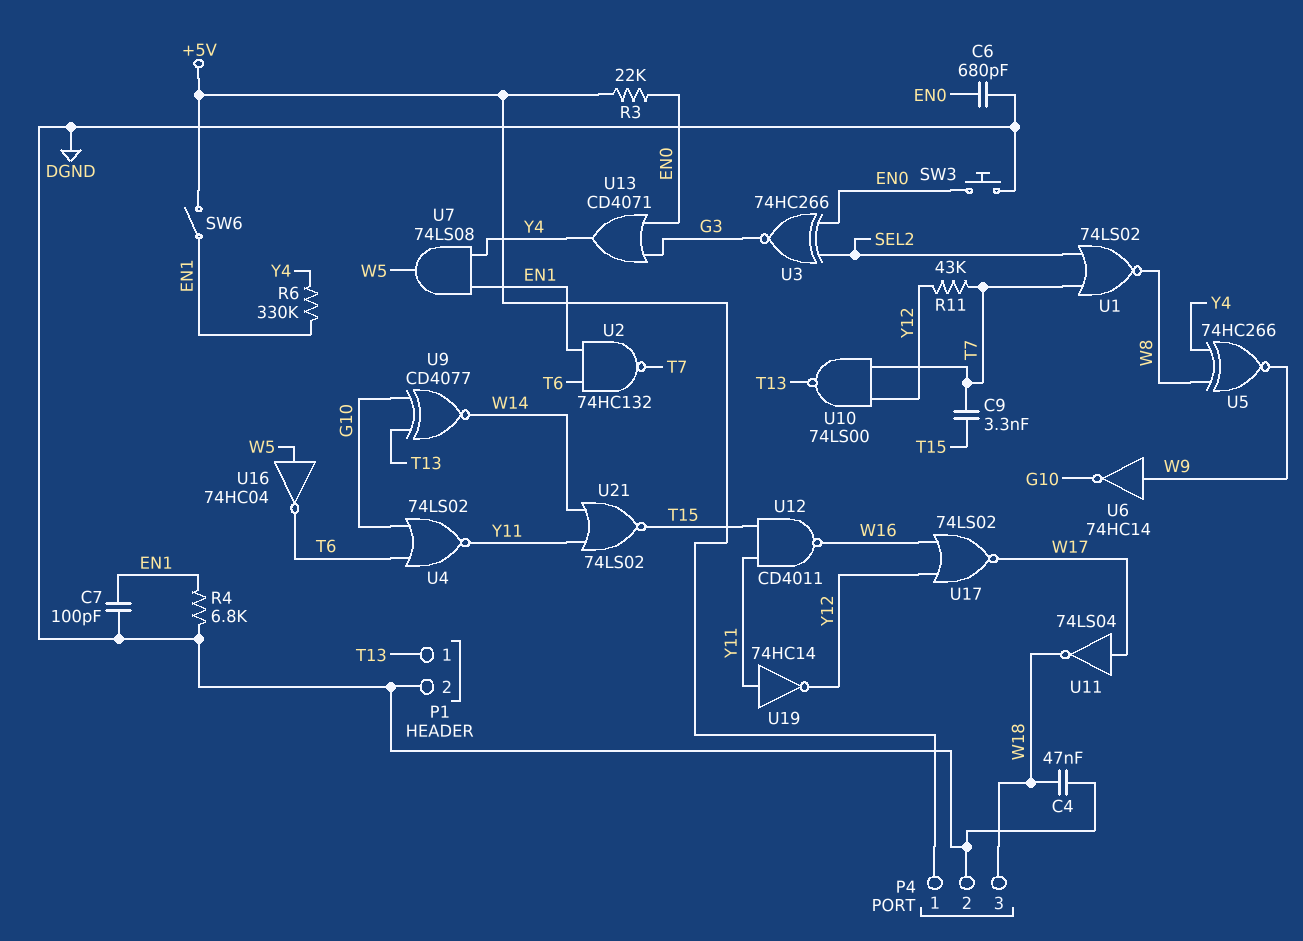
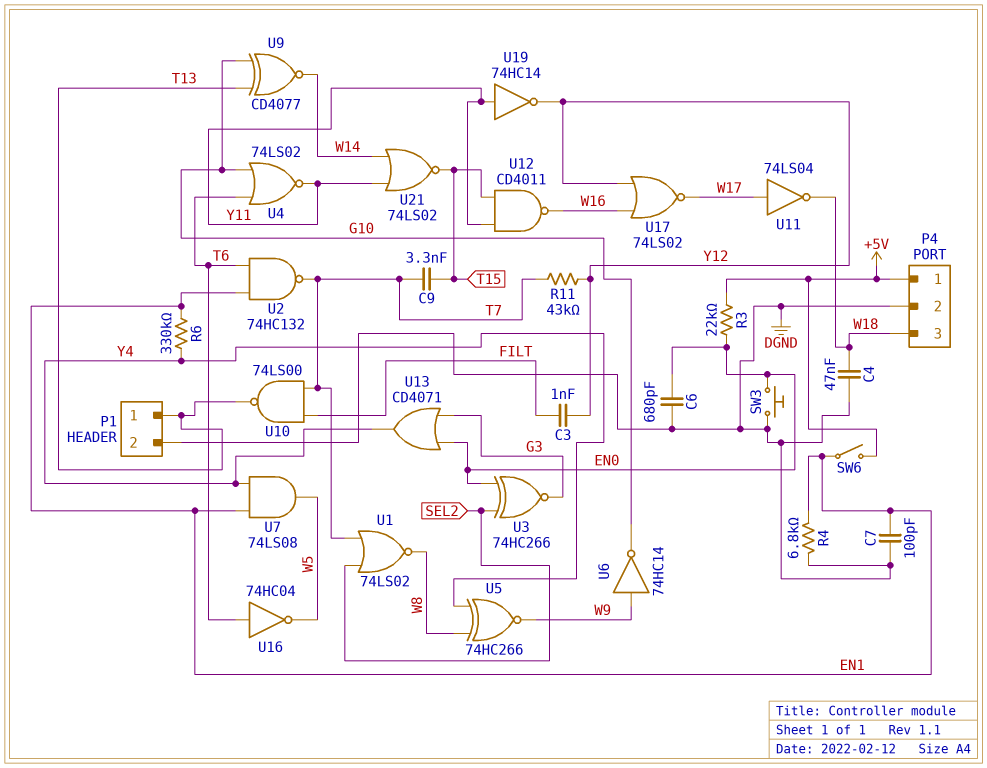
C3: none -> 1nF (FILT, Y12)
U10: NAND 74LS00 (in T7, in Y12, out T13) -> NAND 74LS00 (in FILT, in T7, out T13)
U16: NOT 74HC04 (in W5, out T6) -> NOT 74HC04 (in T6, out W5)

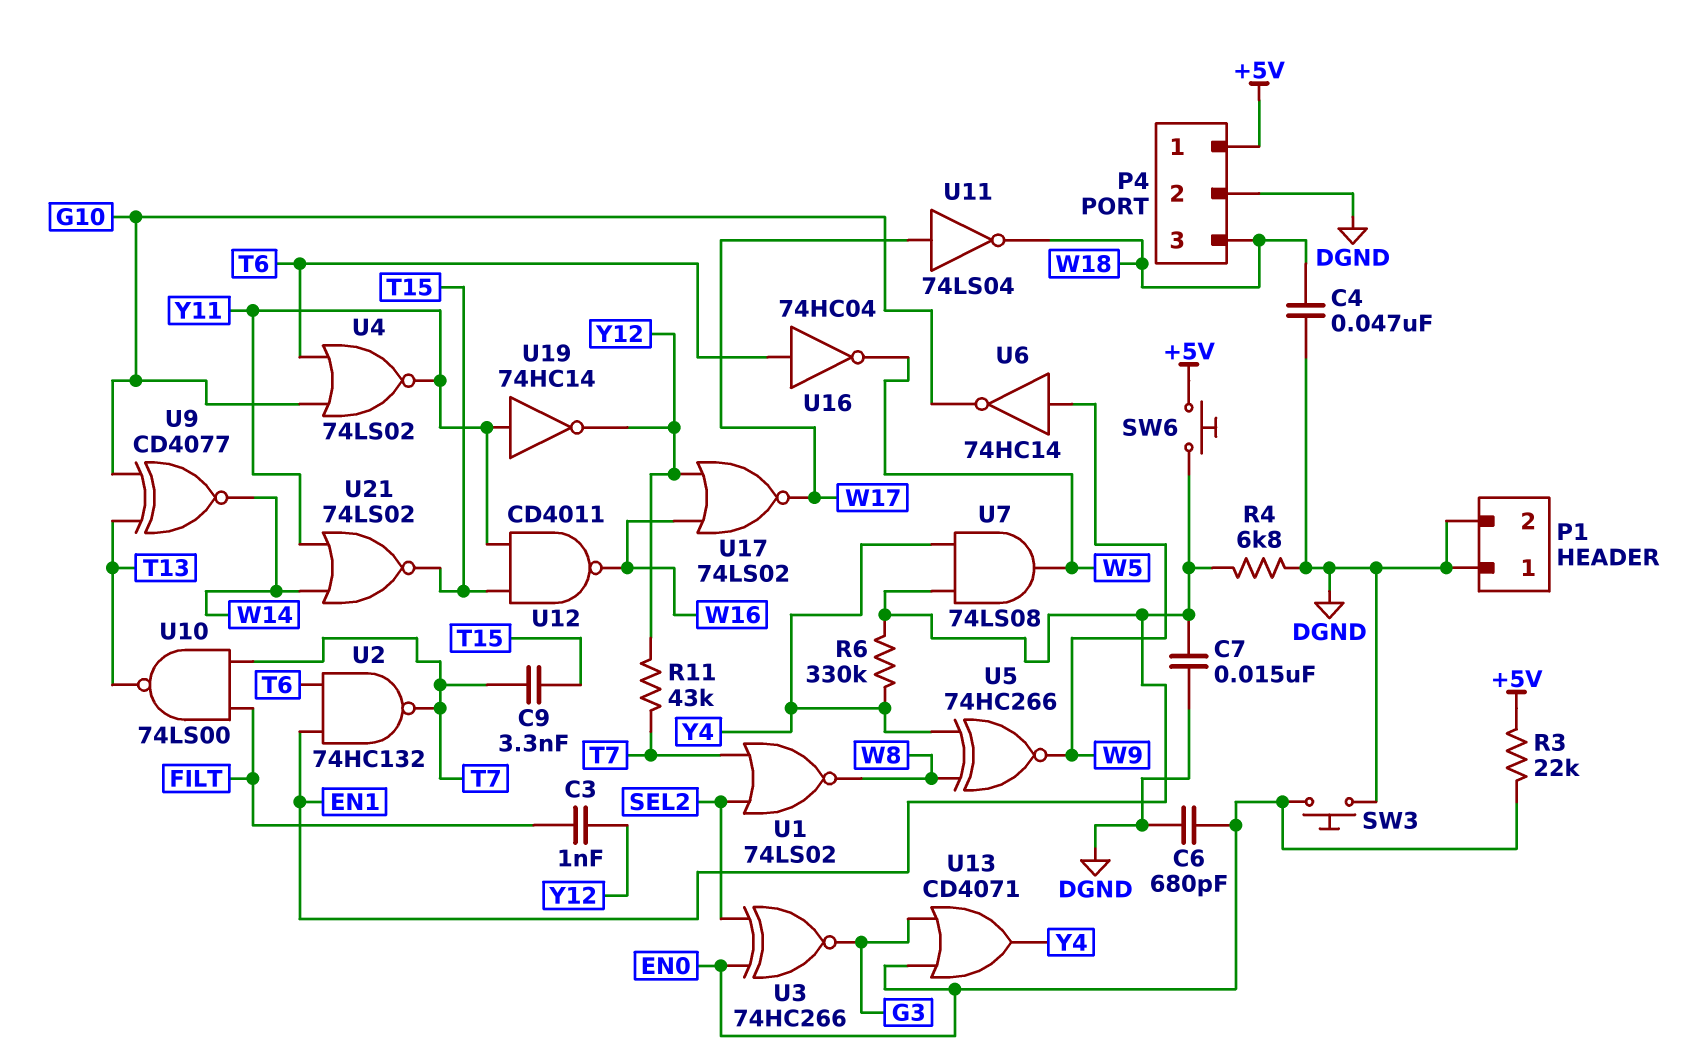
C7: 100pF (DGND, EN1) -> 15nF (DGND, EN1)
P1 pin 1: T13 -> DGND
SW6: switch (+5V, EN1) -> button (+5V, EN1)

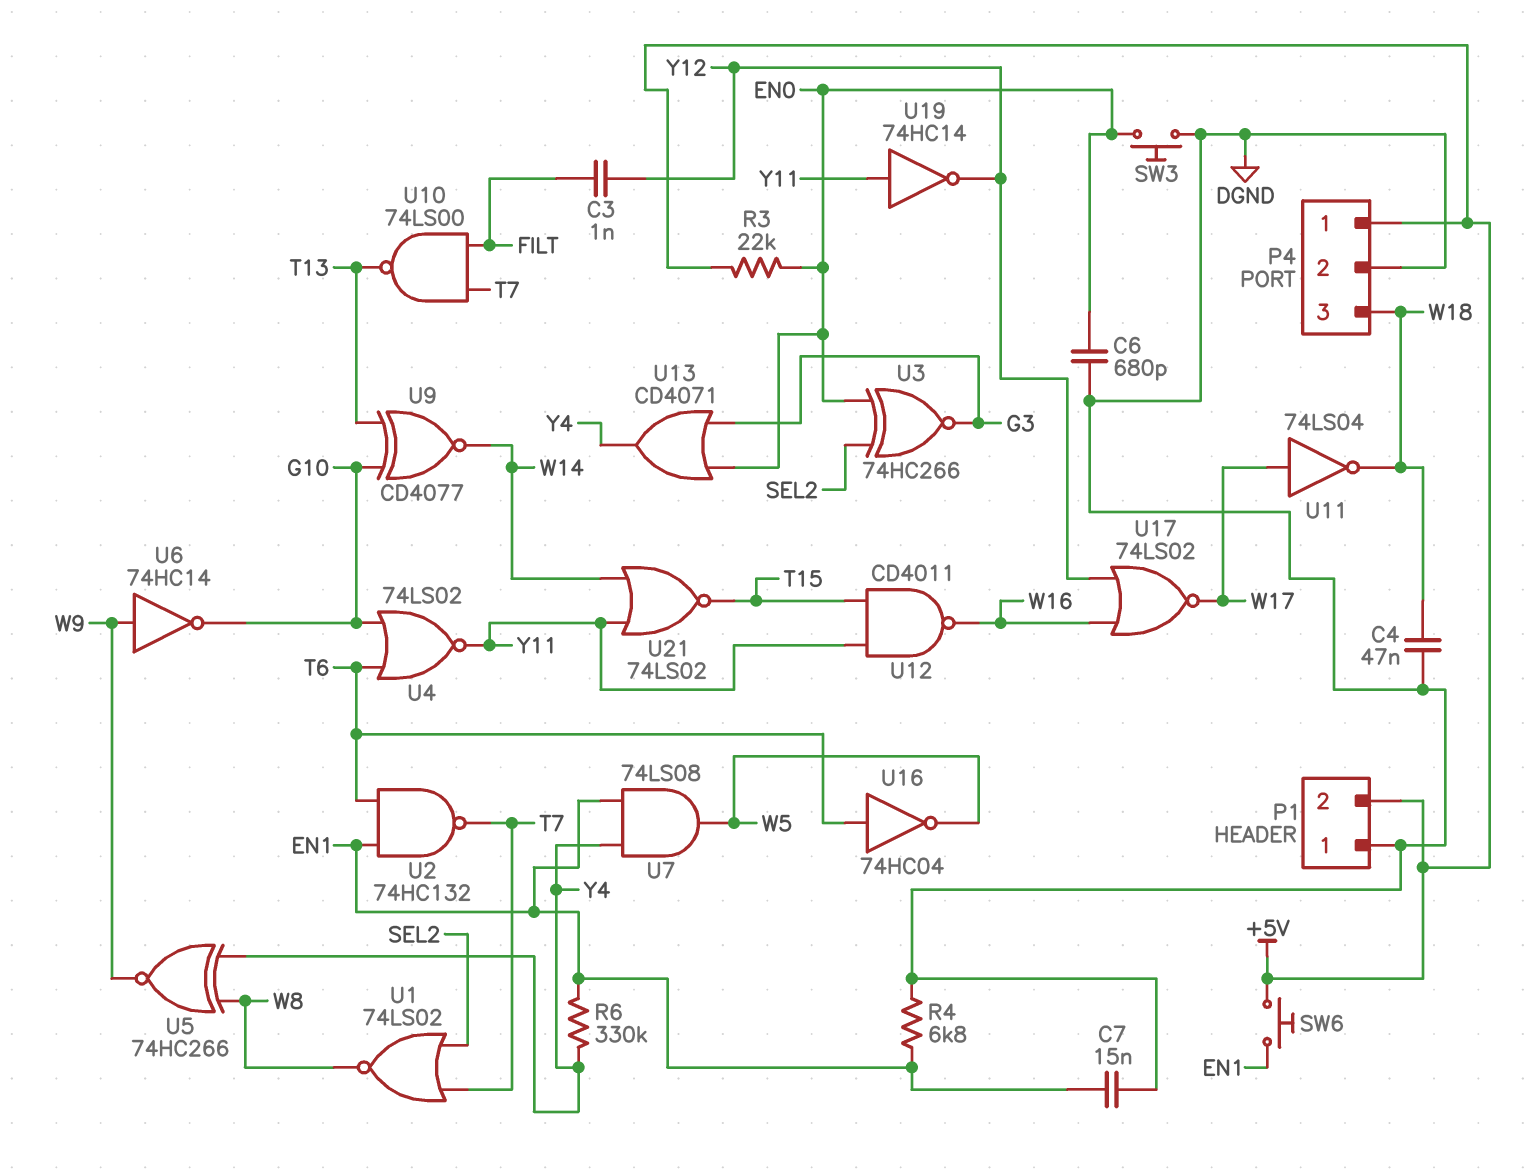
C9: 3.3nF (T7, T15) -> none
P1 pin 2: DGND -> +5V
R11: 43k (T7, Y12) -> none

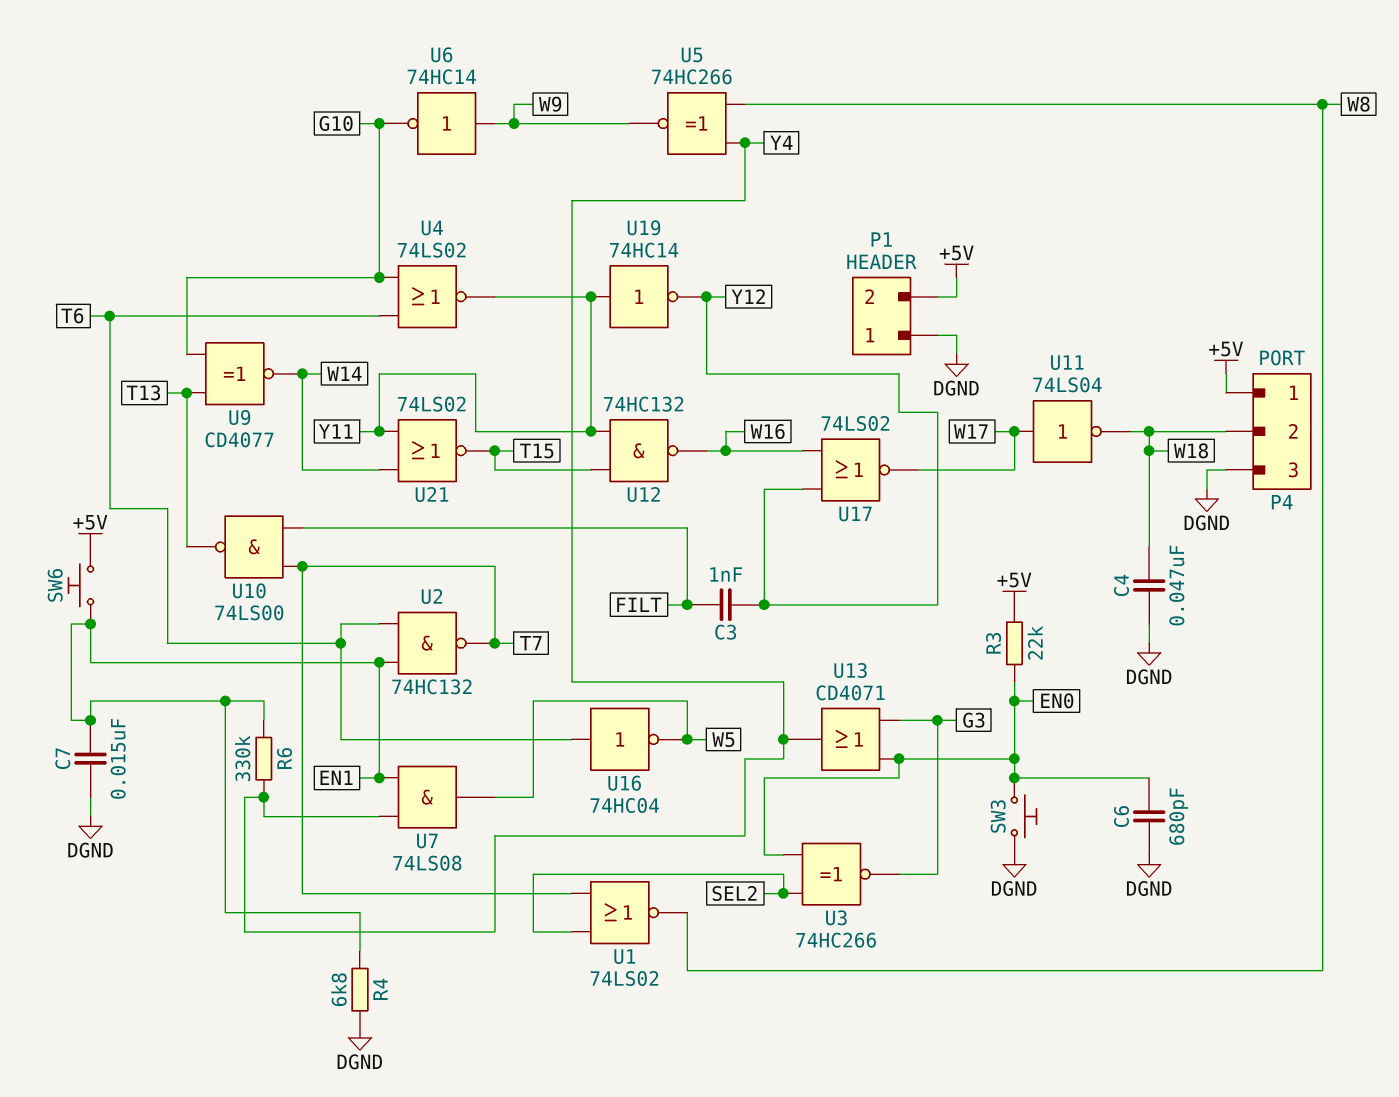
P4 pin 2: DGND -> W18
P4 pin 3: W18 -> DGND
U12: NAND CD4011 (in T15, in Y11, out W16) -> NAND 74HC132 (in T15, in Y11, out W16)

